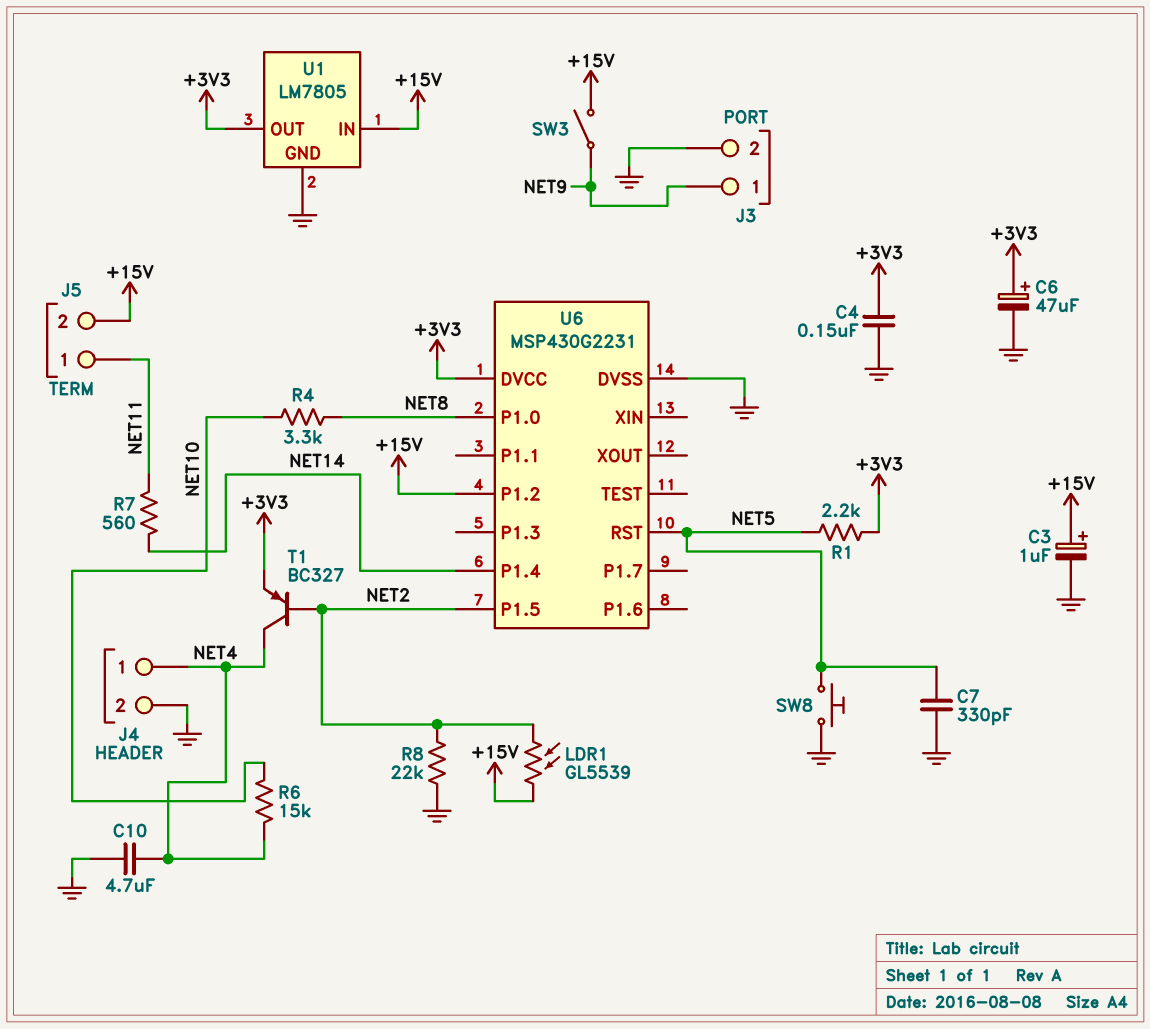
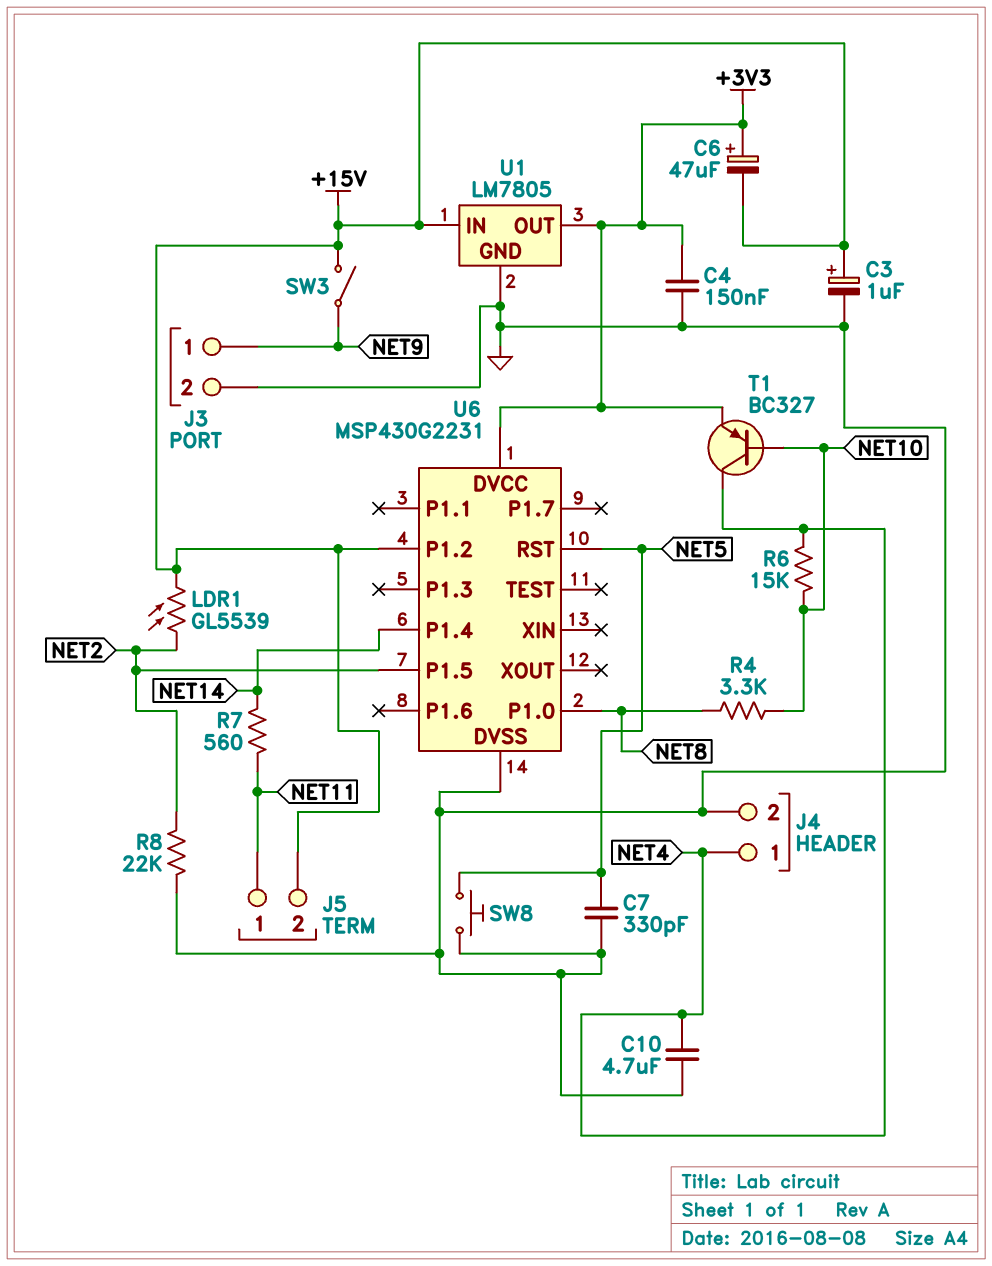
C6: 47uF (plus +3V3, minus GND) -> 47uF (plus +3V3, minus +15V)
R1: 2.2k (+3V3, NET5) -> none
T1: PNP BC327 (B NET2, C NET4, E +3V3) -> PNP BC327 (B NET10, C NET4, E +3V3)

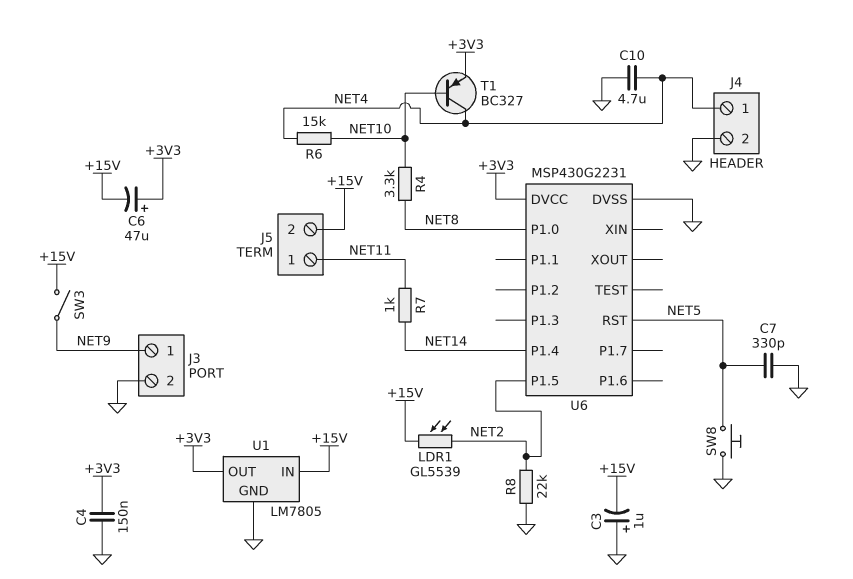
C3: 1uF (plus +15V, minus GND) -> 1uF (plus GND, minus +15V)
R7: 560 (NET11, NET14) -> 1k (NET11, NET14)
U6 pin P1.2: +15V -> none

